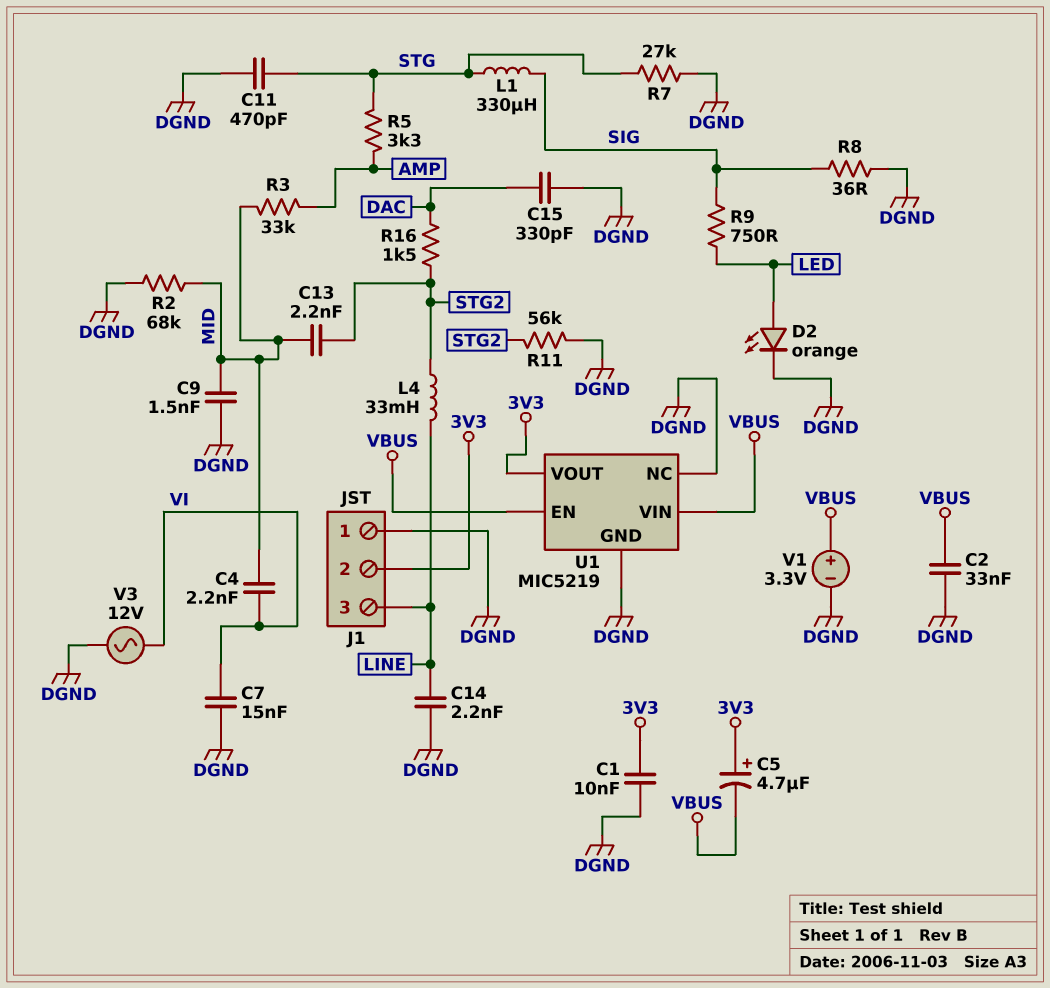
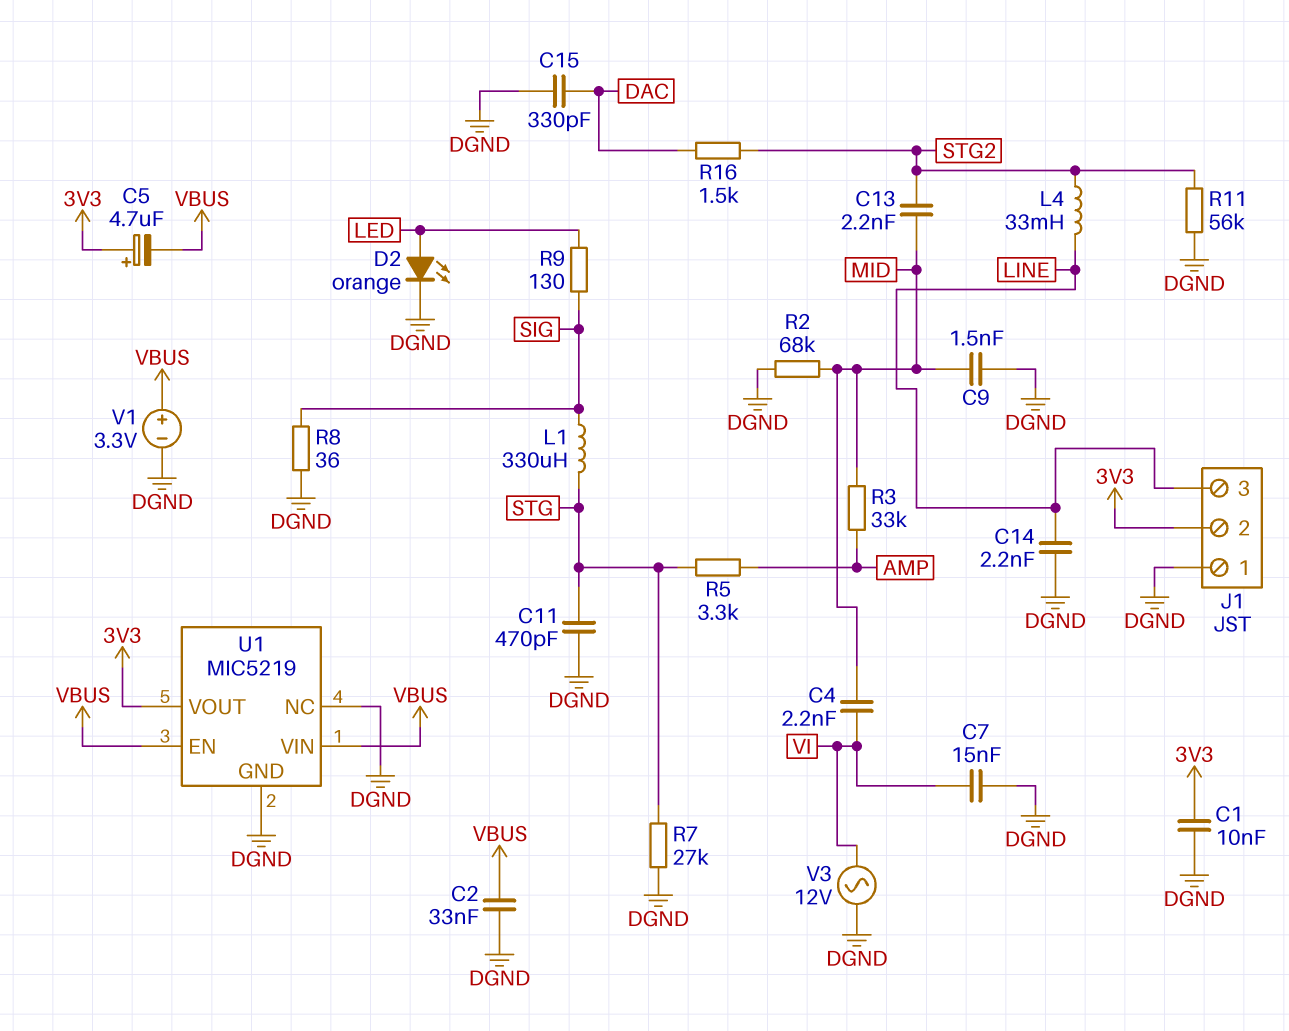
R9: 750 (LED, SIG) -> 130 (LED, SIG)

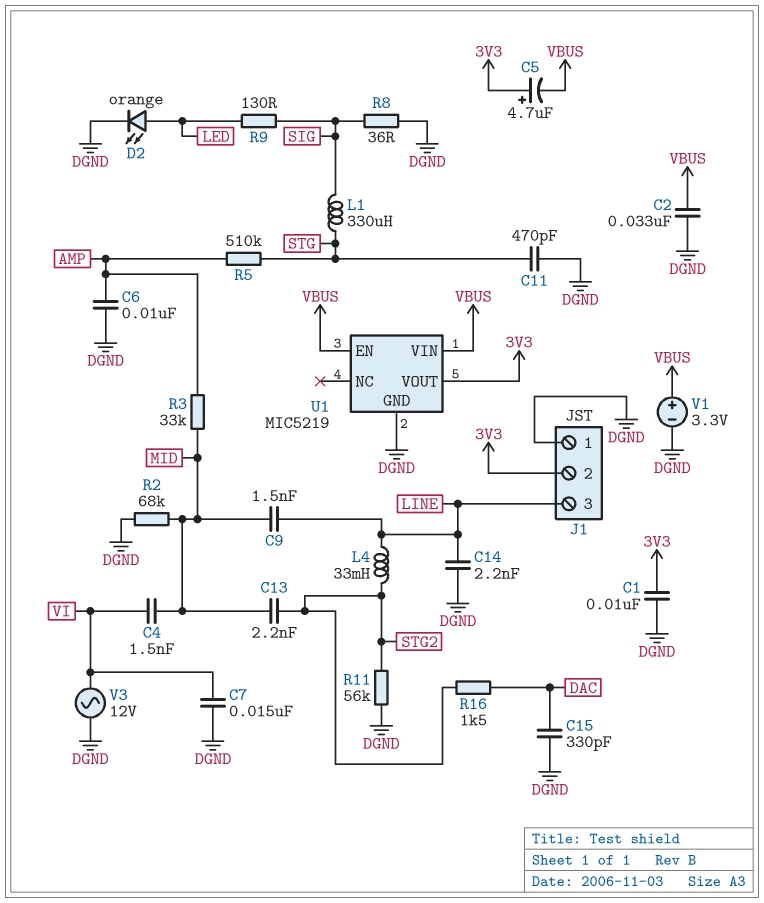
C4: 2.2nF (MID, VI) -> 1.5nF (MID, VI)
C6: none -> 10nF (AMP, DGND)
C9: 1.5nF (DGND, MID) -> 1.5nF (LINE, MID)
R5: 3.3k (AMP, STG) -> 510k (AMP, STG)
R7: 27k (DGND, STG) -> none
U1 pin NC: DGND -> none

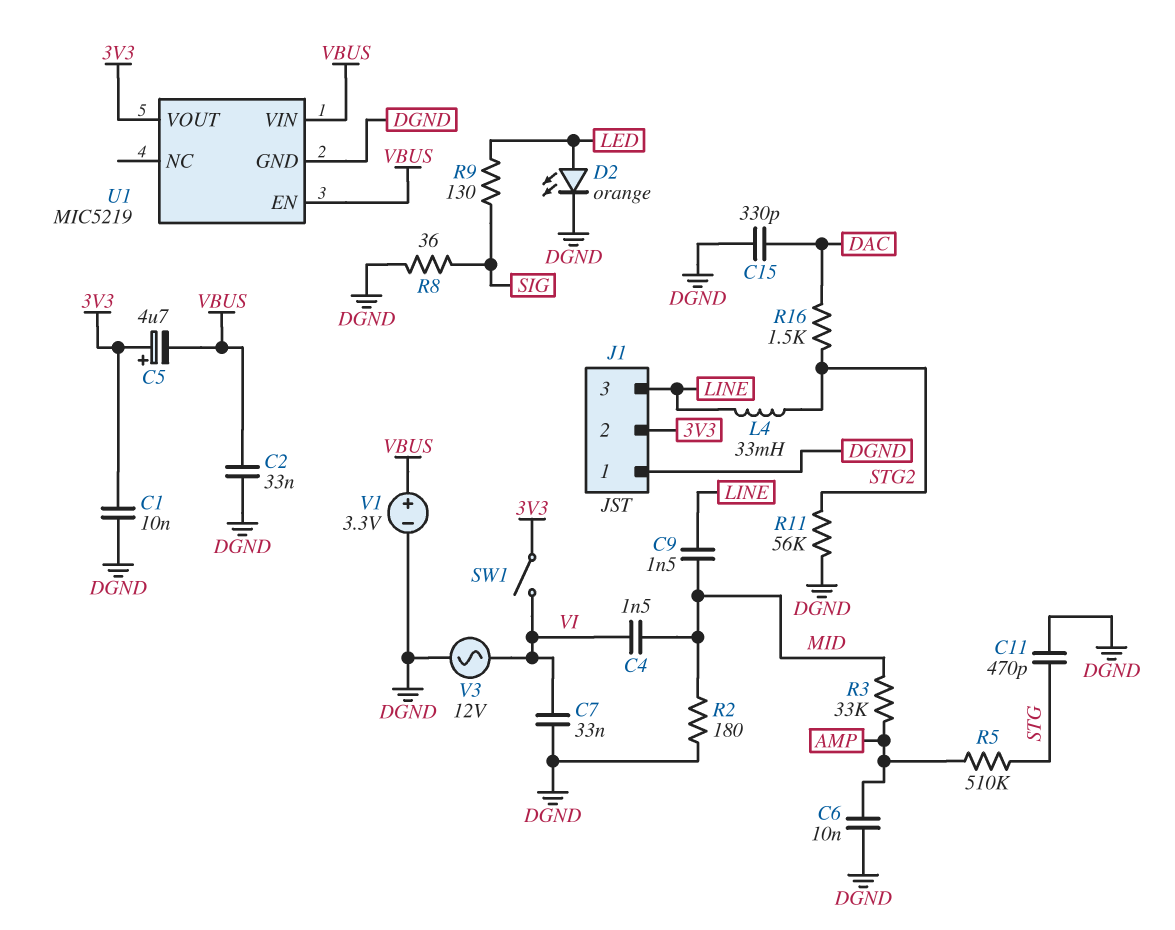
C7: 15nF (DGND, VI) -> 33nF (DGND, VI)
C13: 2.2nF (MID, STG2) -> none
C14: 2.2nF (DGND, LINE) -> none
L1: 330uH (SIG, STG) -> none
R2: 68k (DGND, MID) -> 180 (DGND, MID)
SW1: none -> switch (3V3, VI)

